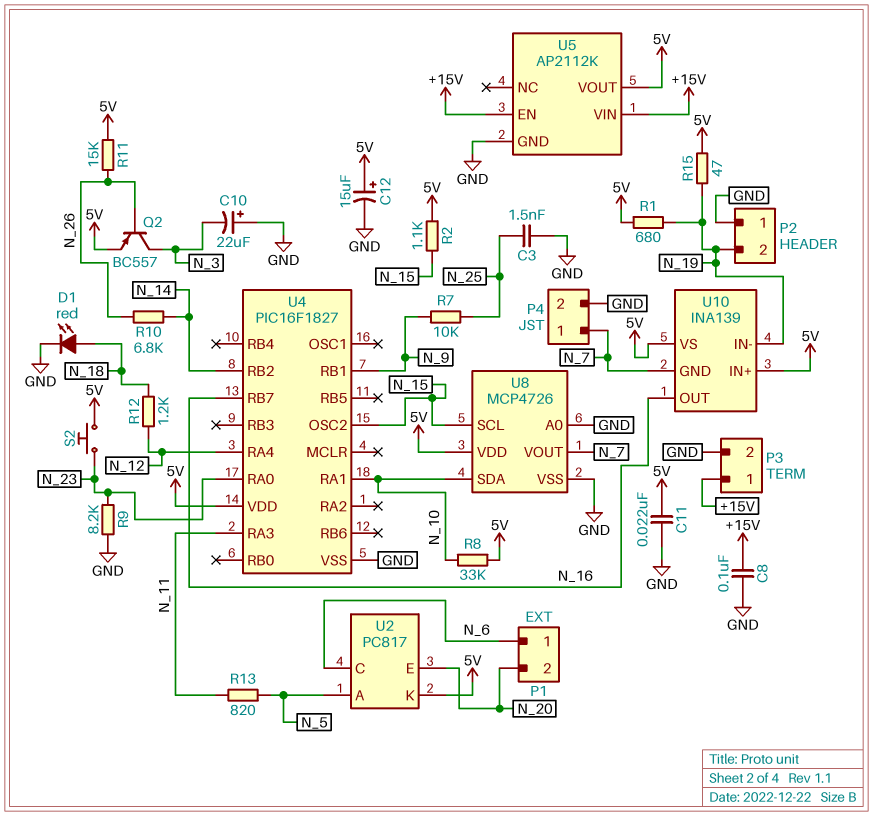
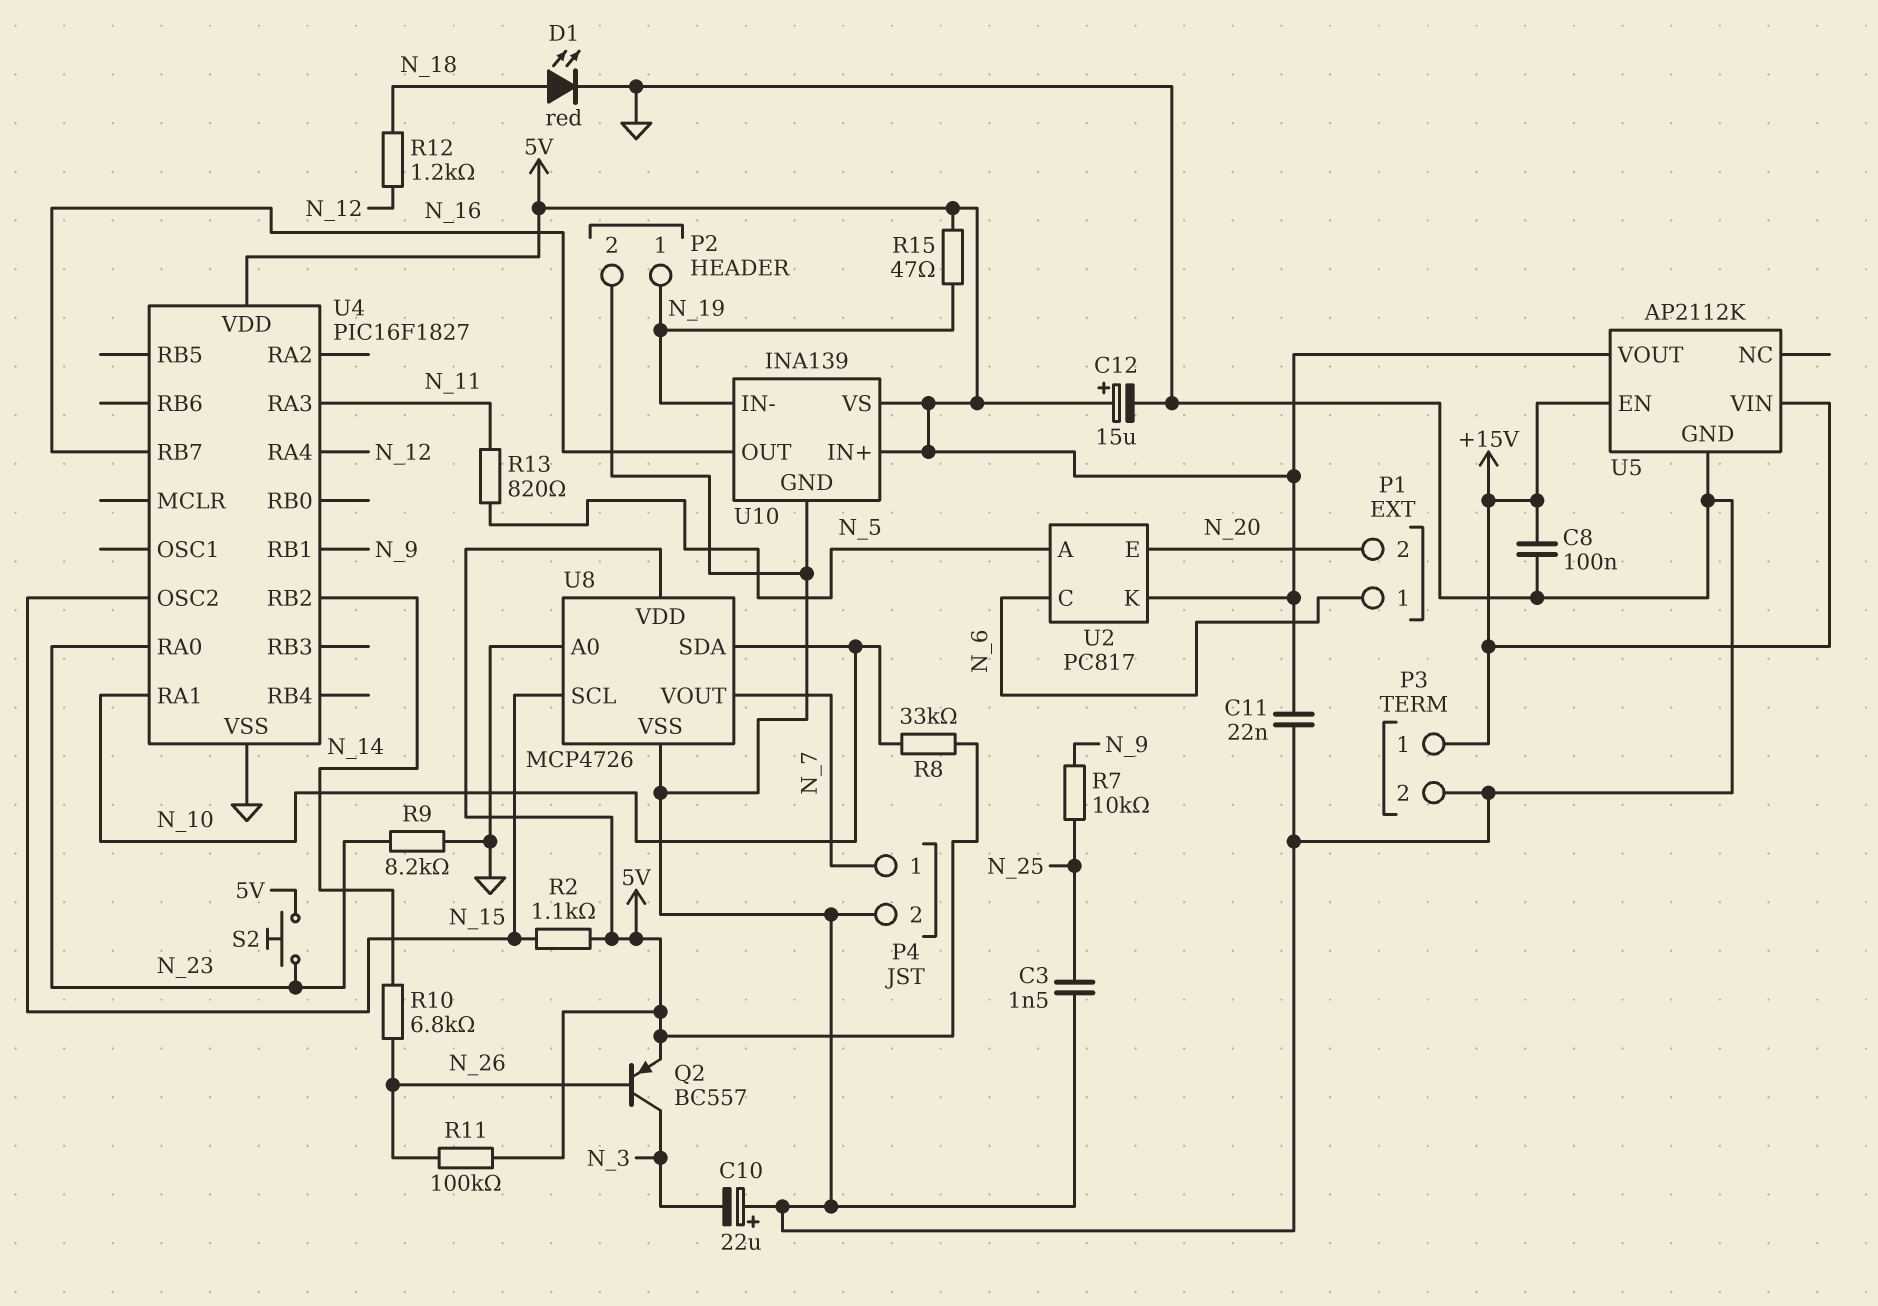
P2 pin 1: GND -> N_19
P2 pin 2: N_19 -> GND
R1: 680 (5V, N_19) -> none
R11: 15k (5V, N_26) -> 100k (5V, N_26)
U10 pin GND: N_7 -> GND

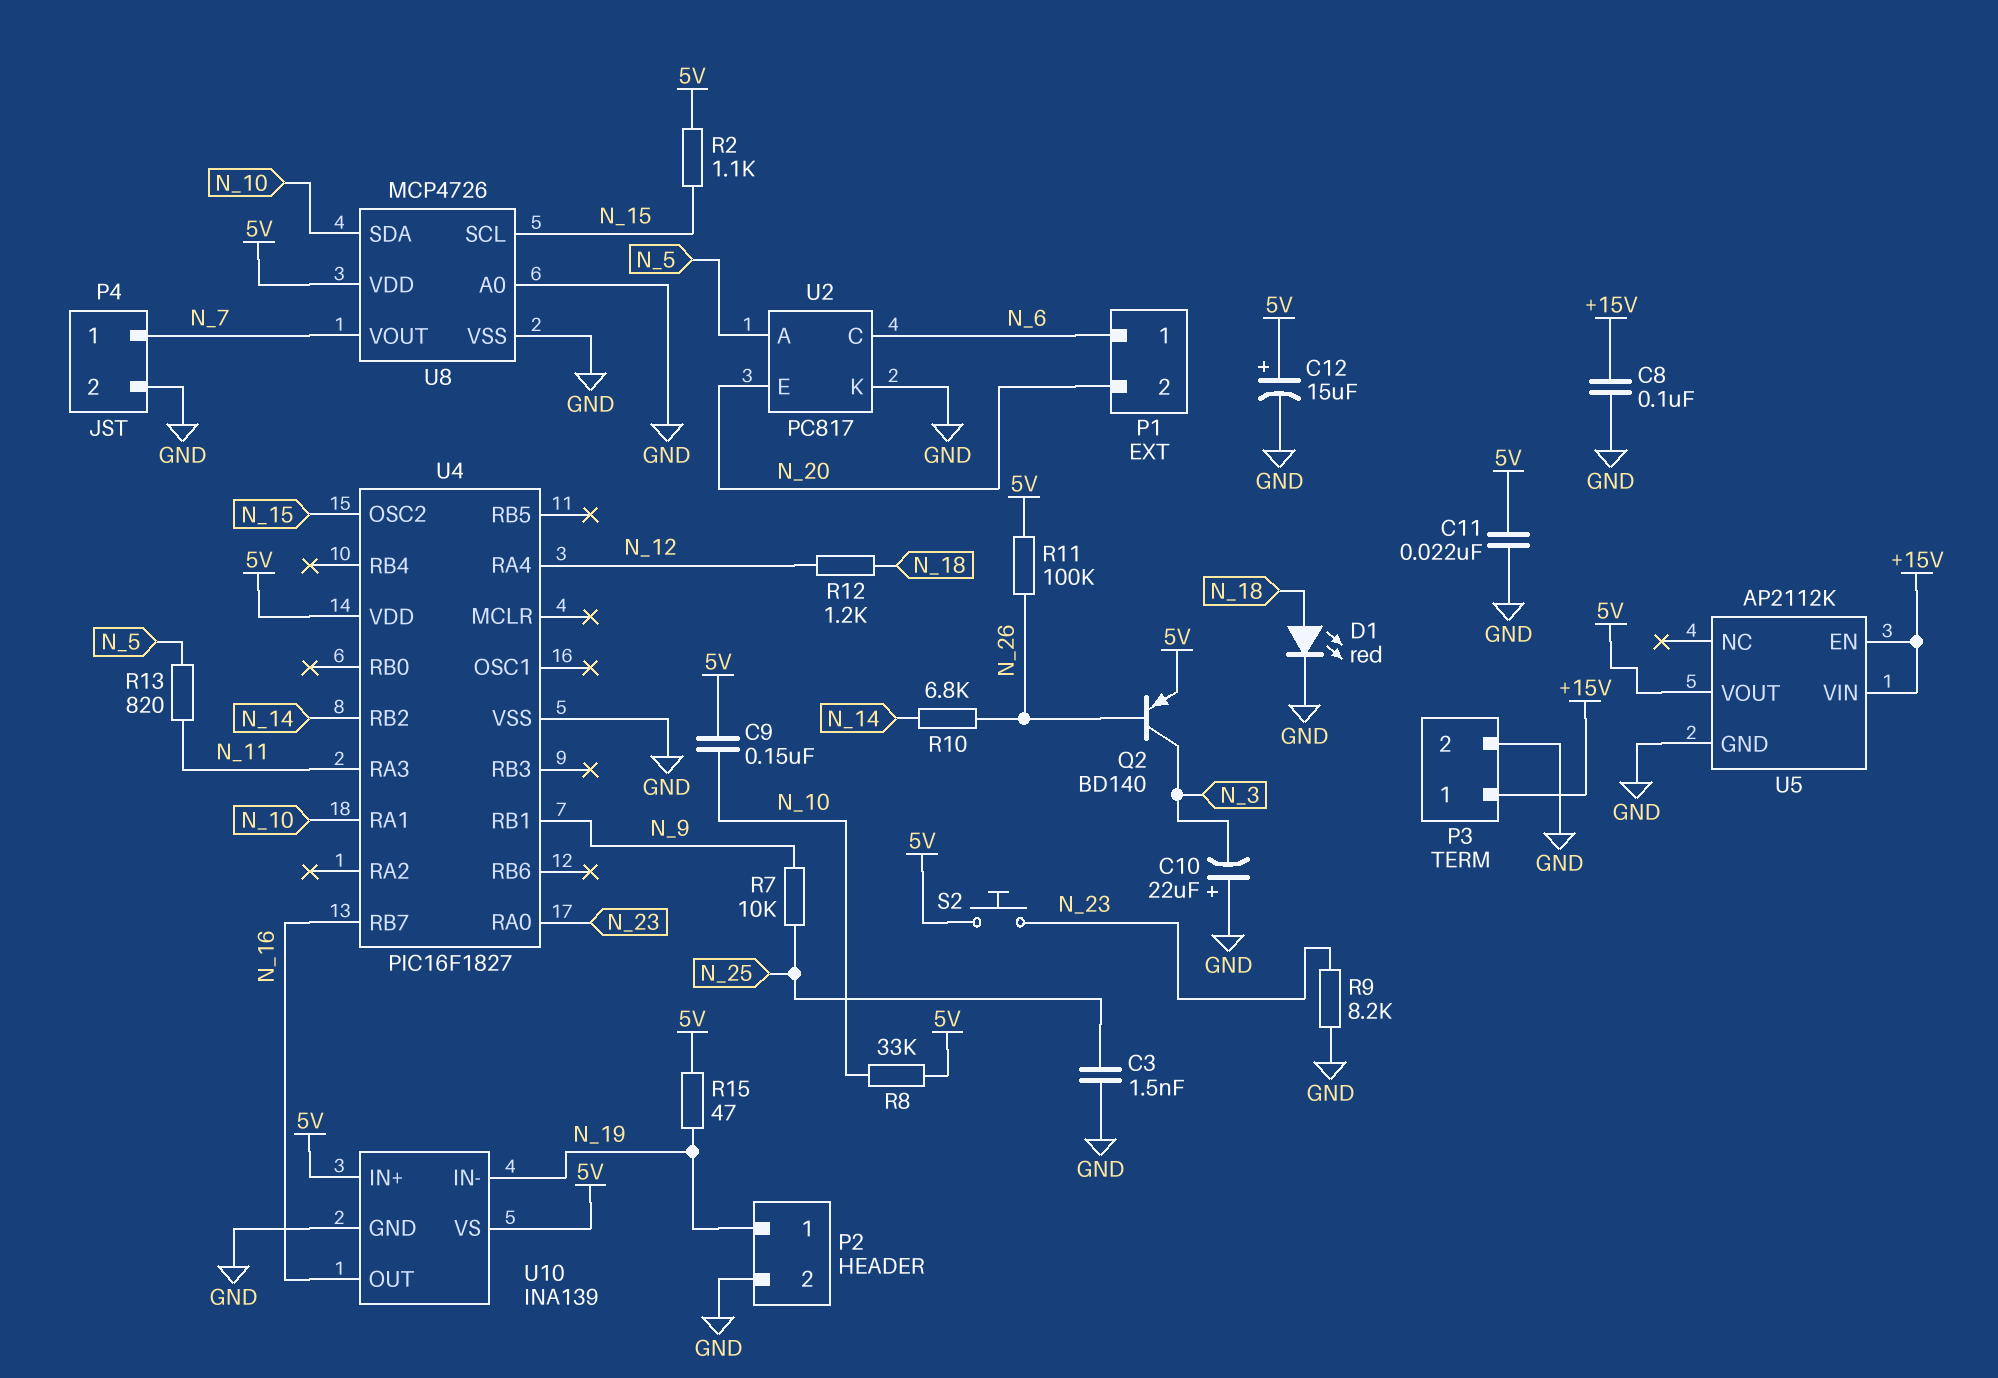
C9: none -> 150nF (5V, N_10)
Q2: PNP BC557 (B N_26, C N_3, E 5V) -> PNP BD140 (B N_26, C N_3, E 5V)
U2 pin K: 5V -> GND

